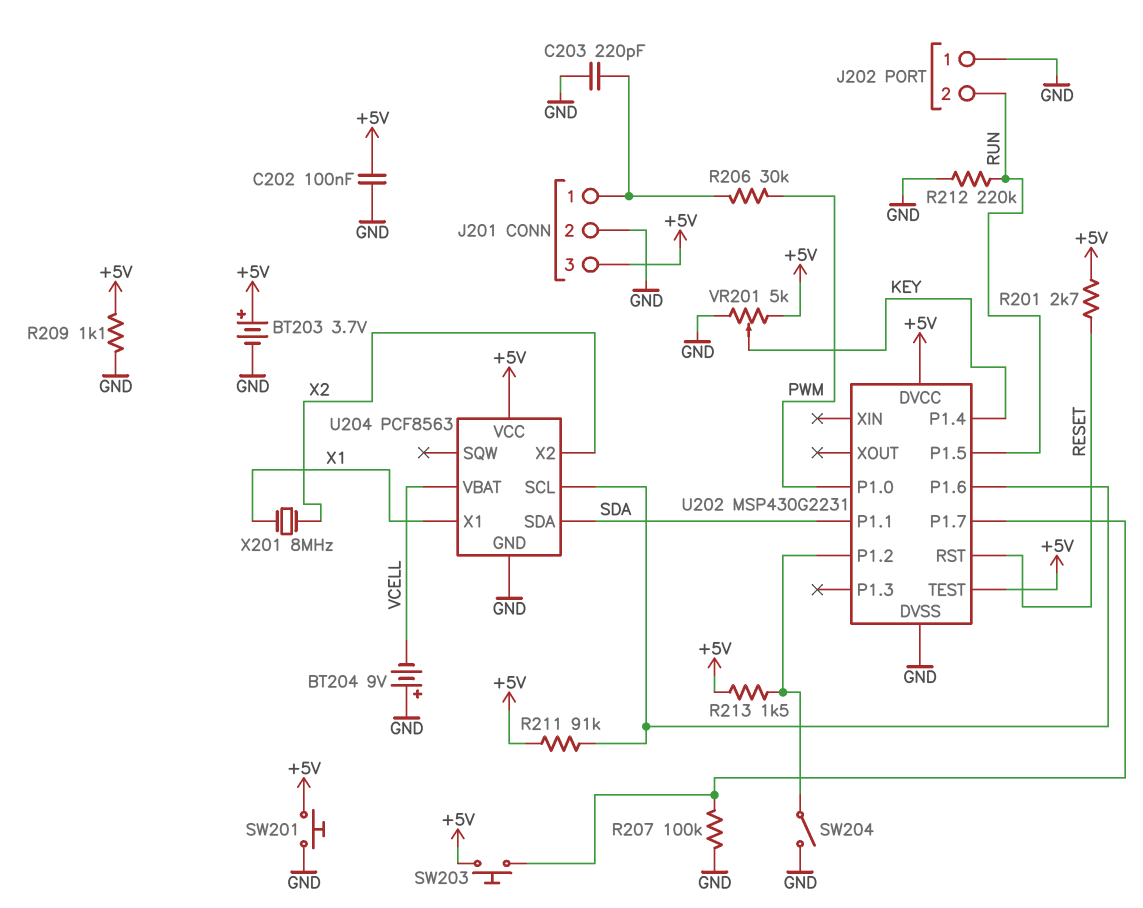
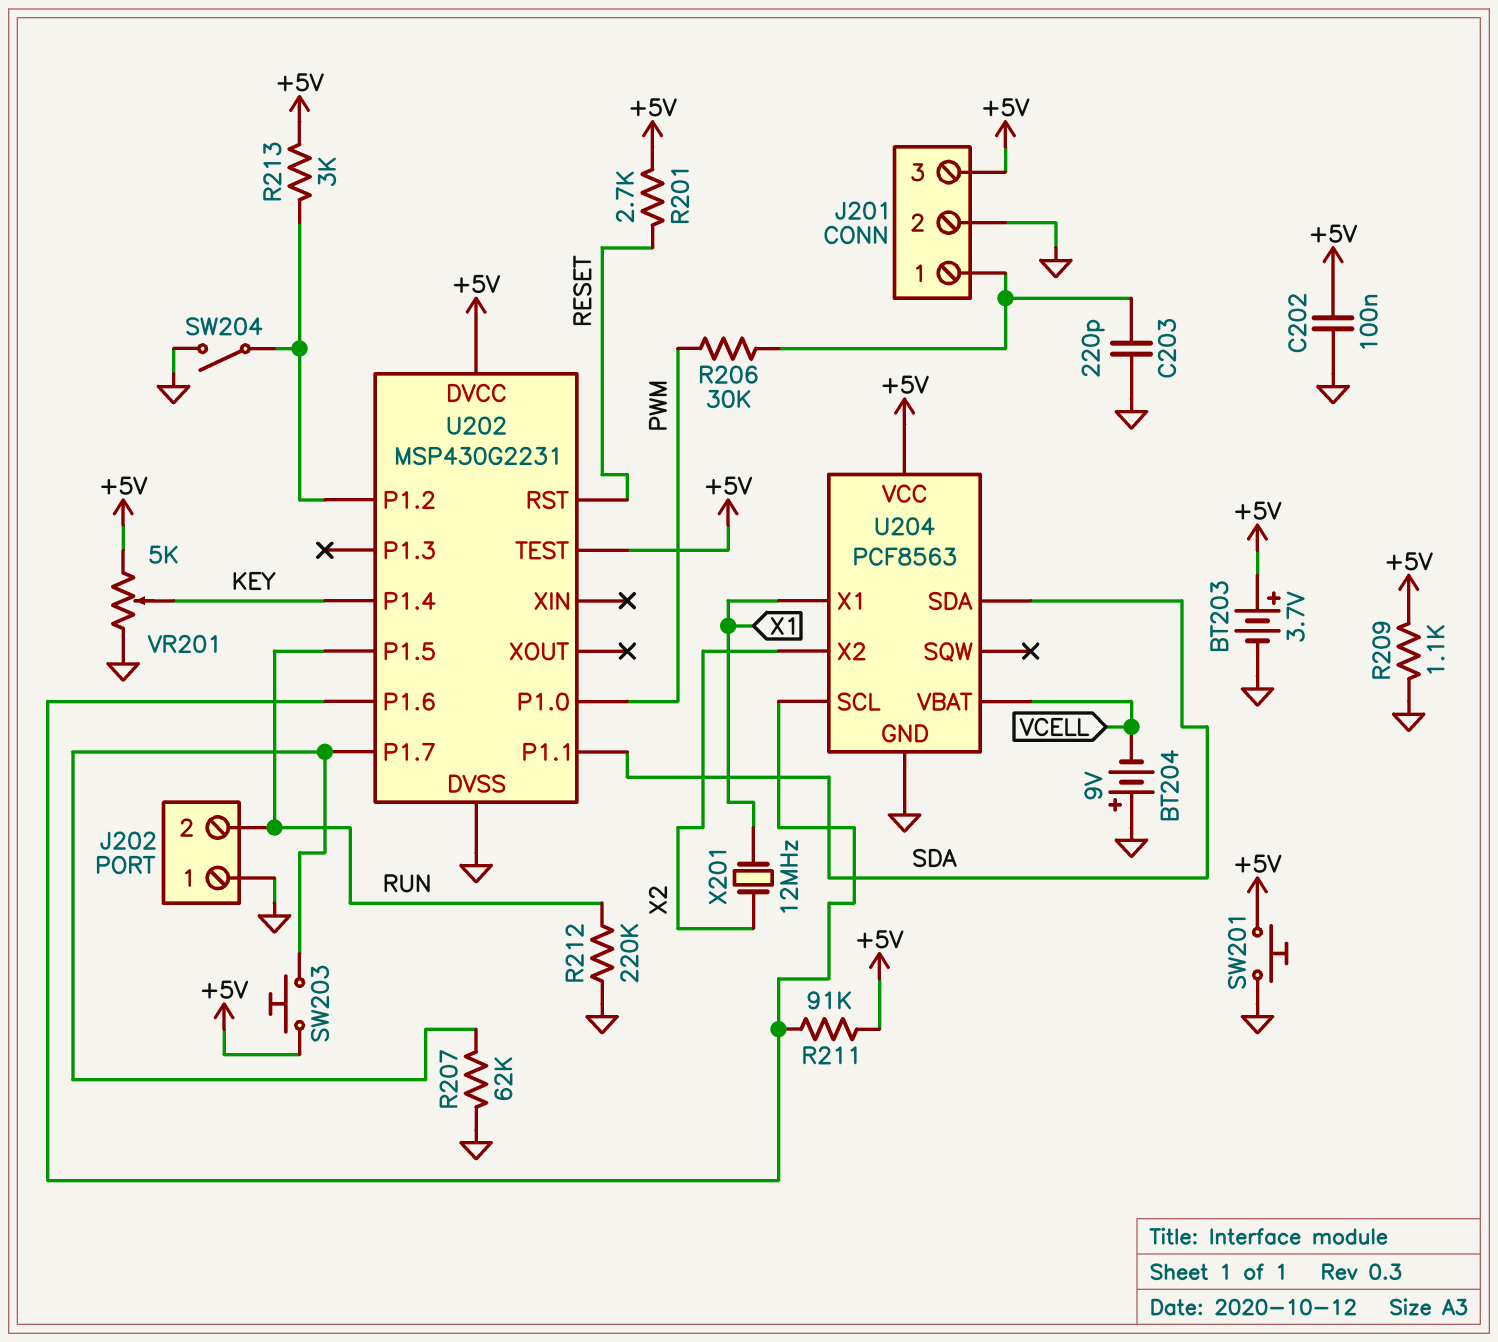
R207: 100k (GND, U202/P1.7) -> 62k (GND, U202/P1.7)
R213: 1.5k (+5V, U202/P1.2) -> 3k (+5V, U202/P1.2)
X201: 8MHz (X1, X2) -> 12MHz (X1, X2)

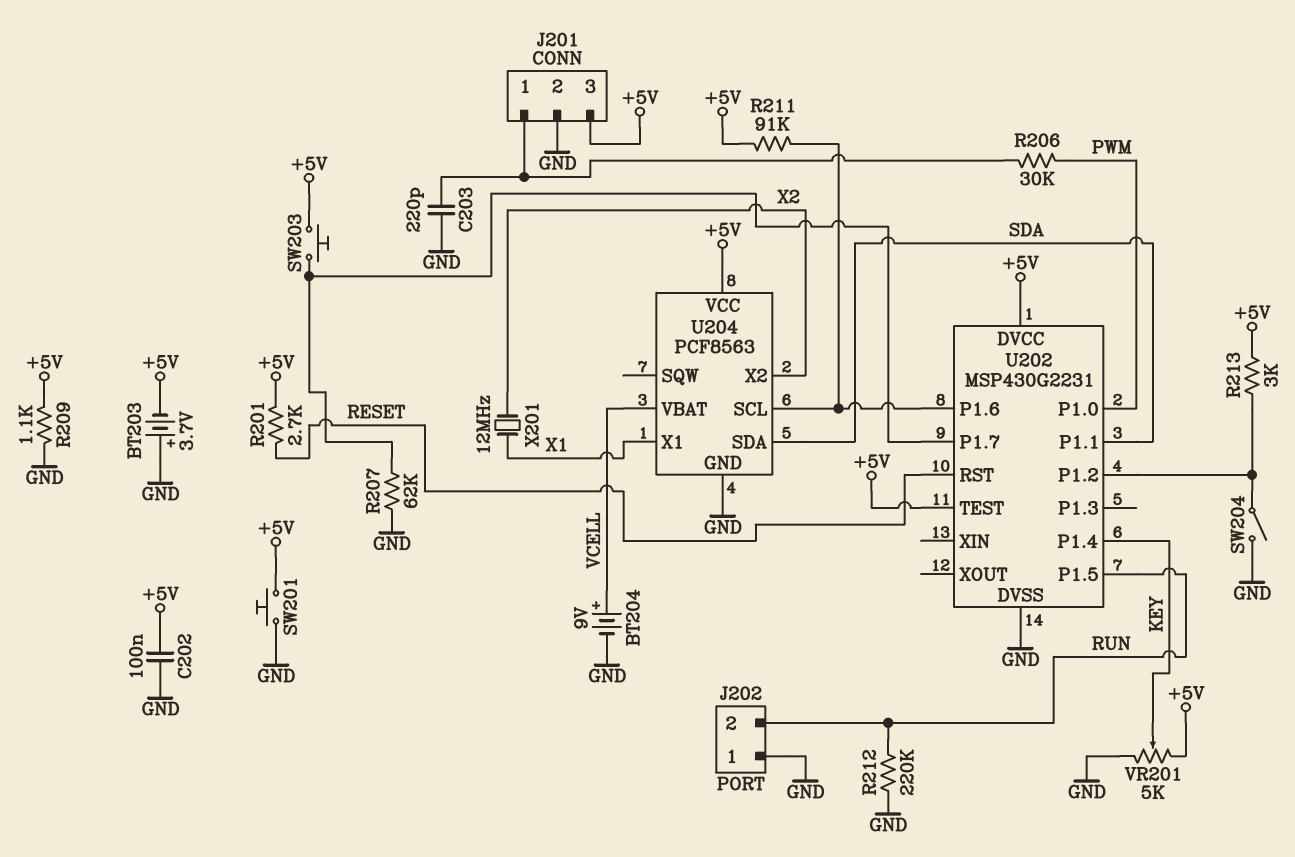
BT203: 3.7V (plus +5V, minus GND) -> 3.7V (plus GND, minus +5V)
BT204: 9V (plus GND, minus VCELL) -> 9V (plus VCELL, minus GND)

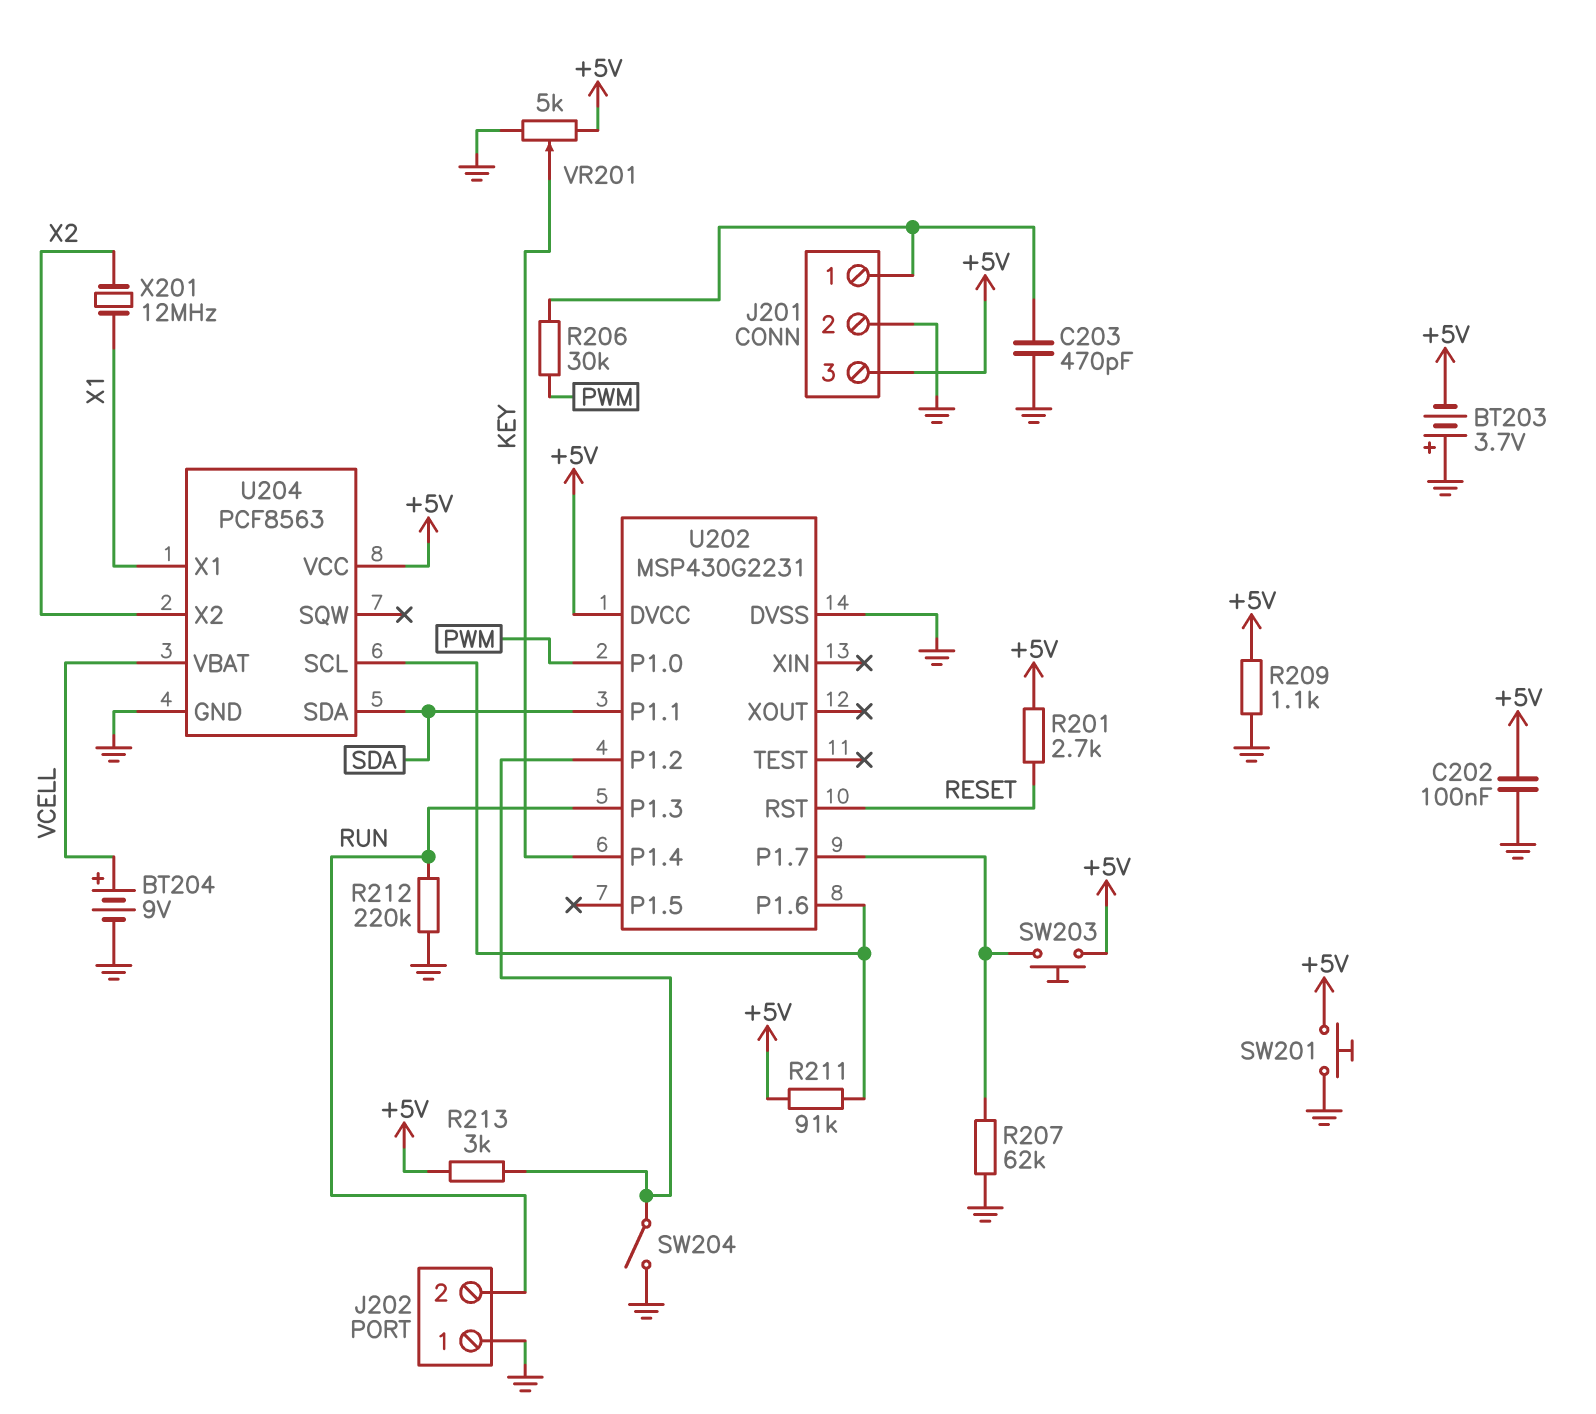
C203: 220pF (GND, J201/1) -> 470pF (GND, J201/1)
U202 pin P1.3: none -> RUN
U202 pin P1.5: RUN -> none
U202 pin TEST: +5V -> none

